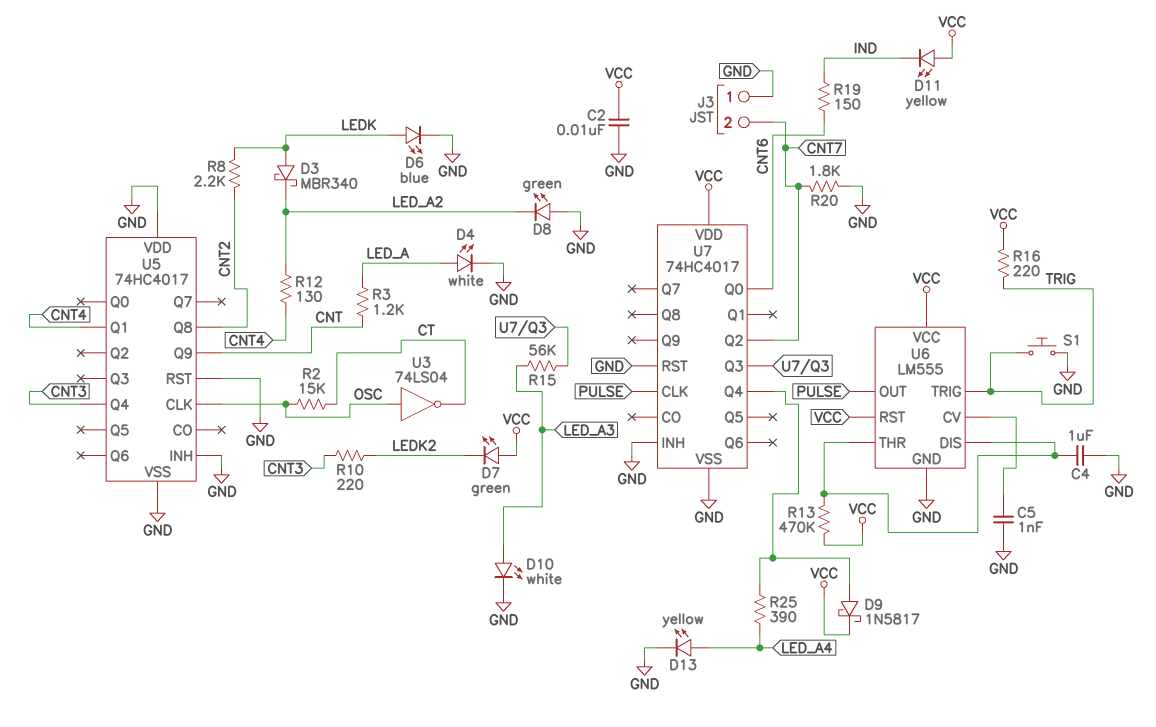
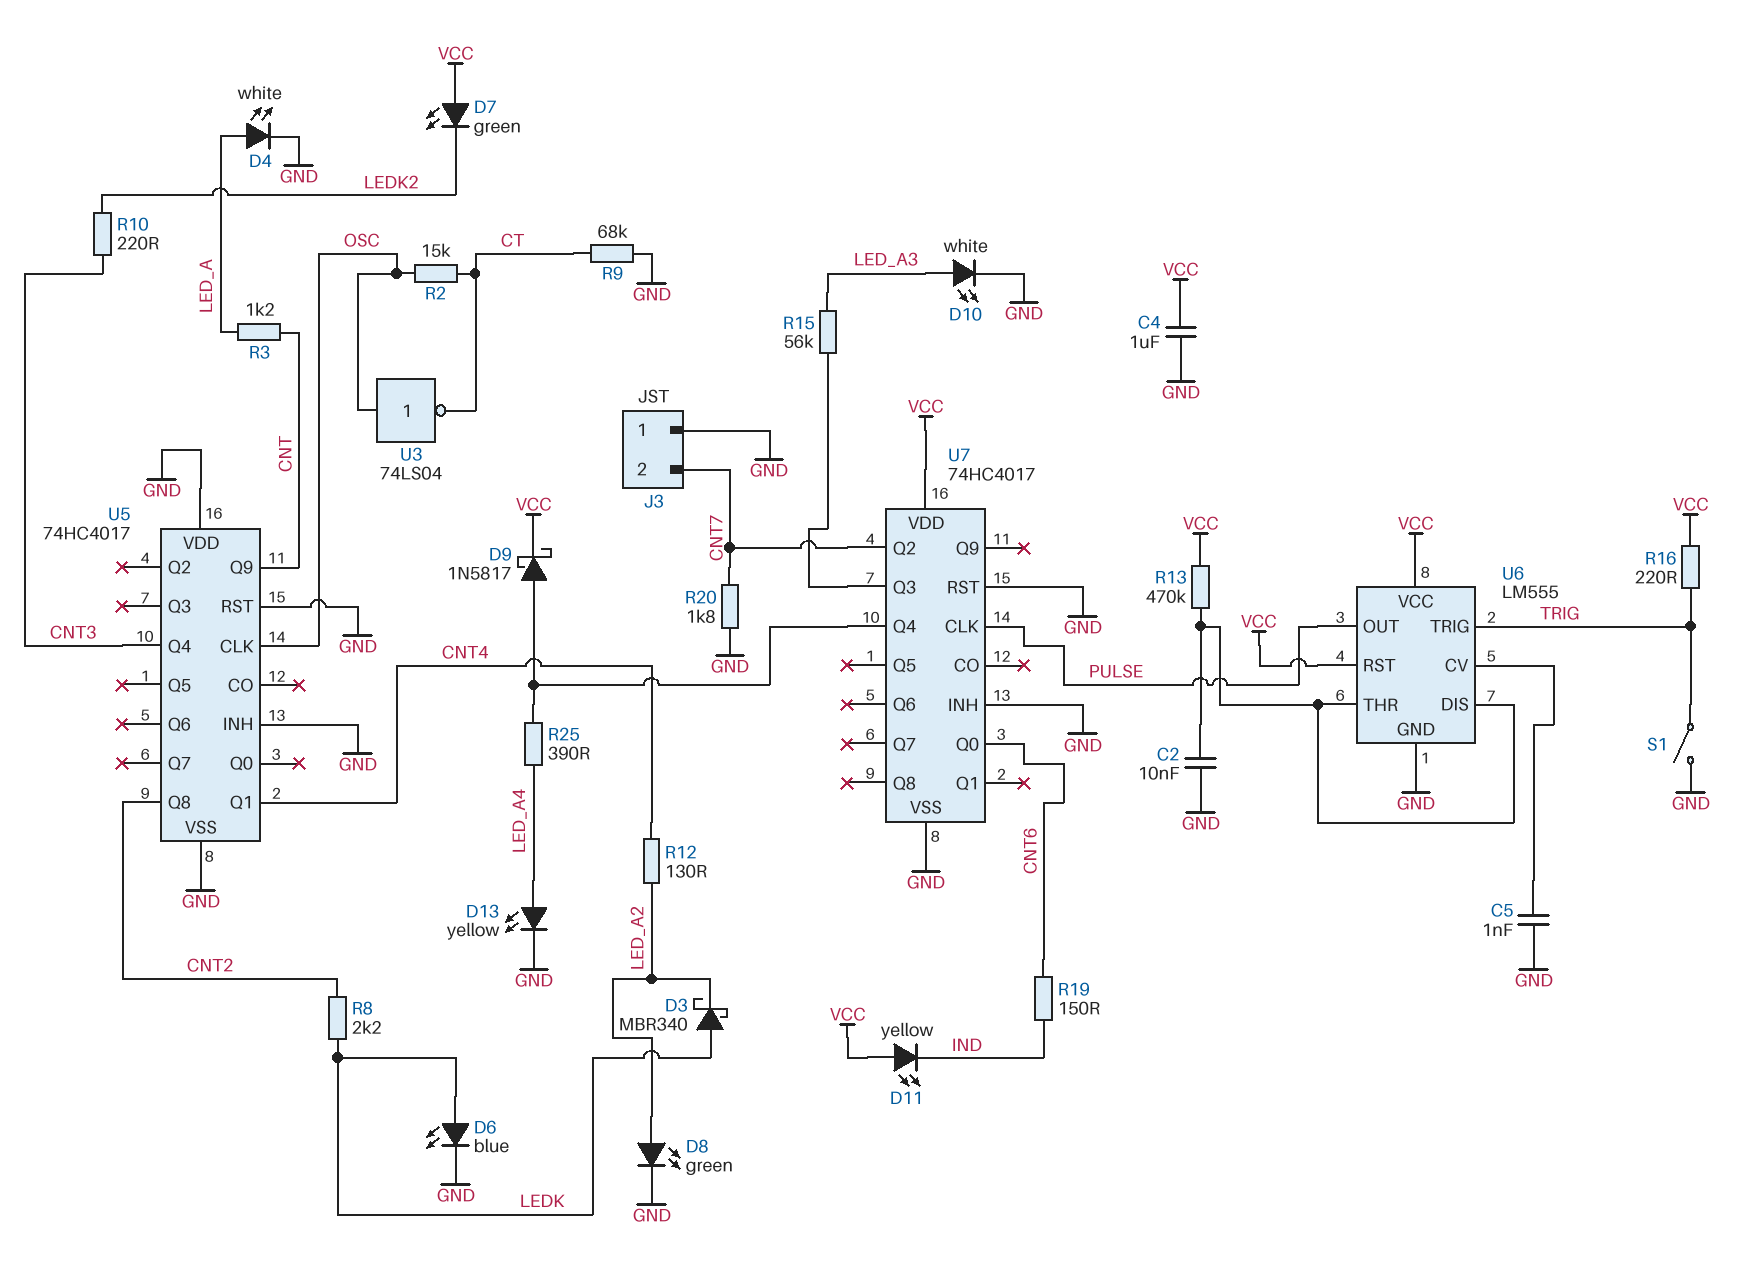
C2: 10nF (GND, VCC) -> 10nF (GND, U6/DIS)
C4: 1uF (GND, U6/DIS) -> 1uF (GND, VCC)
D8: LED green (A GND, K LED_A2) -> LED green (A LED_A2, K GND)
R9: none -> 68k (CT, GND)
S1: button (GND, TRIG) -> switch (GND, TRIG)

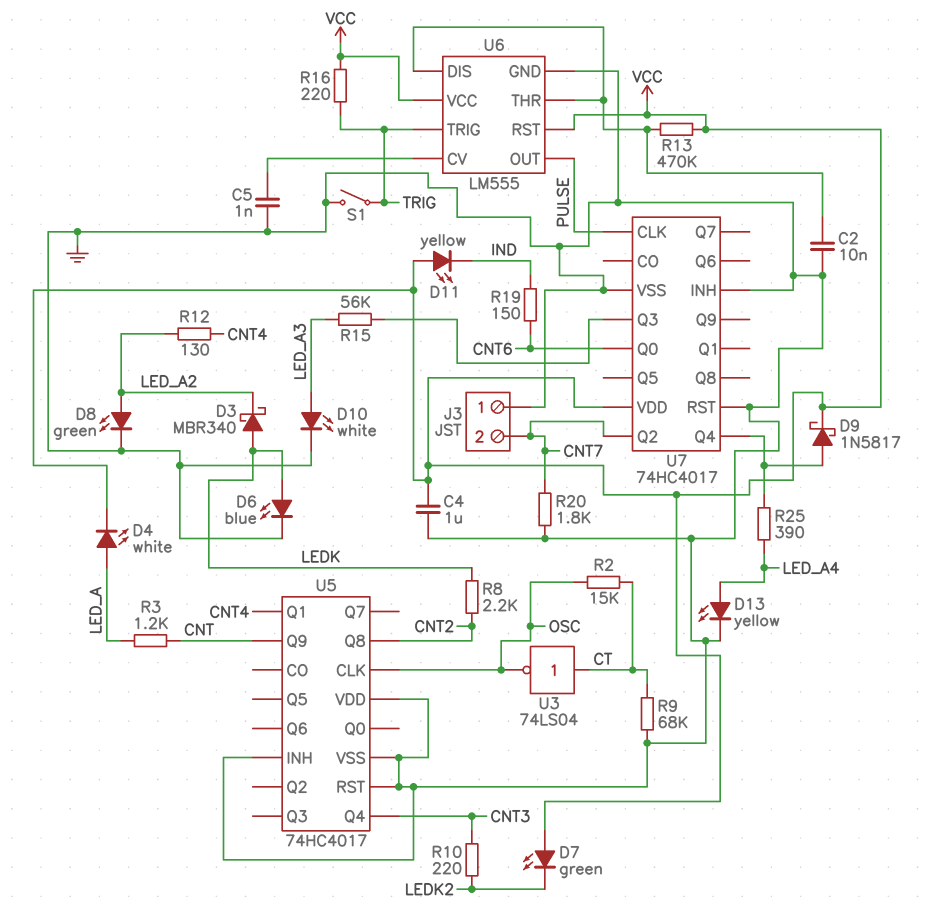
D4: LED white (A LED_A, K GND) -> LED white (A LED_A, K VCC)
U3: NOT 74LS04 (in OSC, out CT) -> NOT 74LS04 (in CT, out OSC)

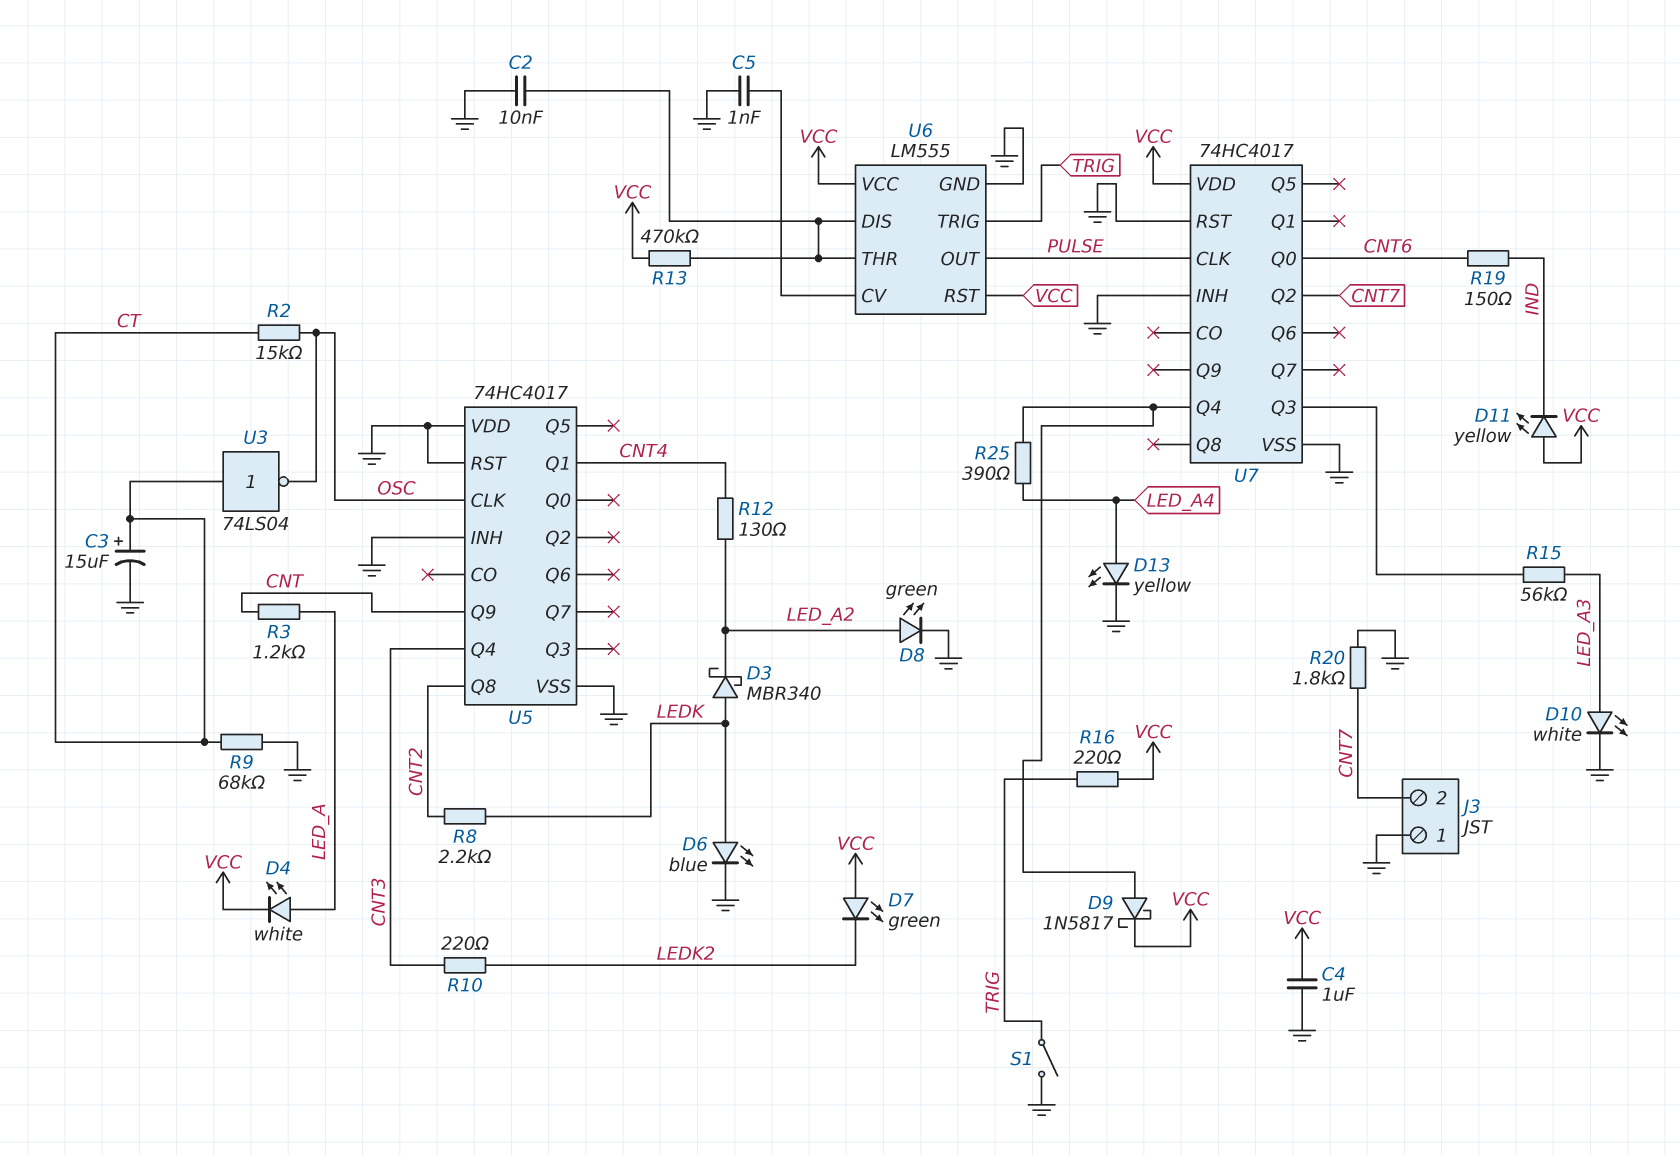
C3: none -> 15uF (plus CT, minus GND)

